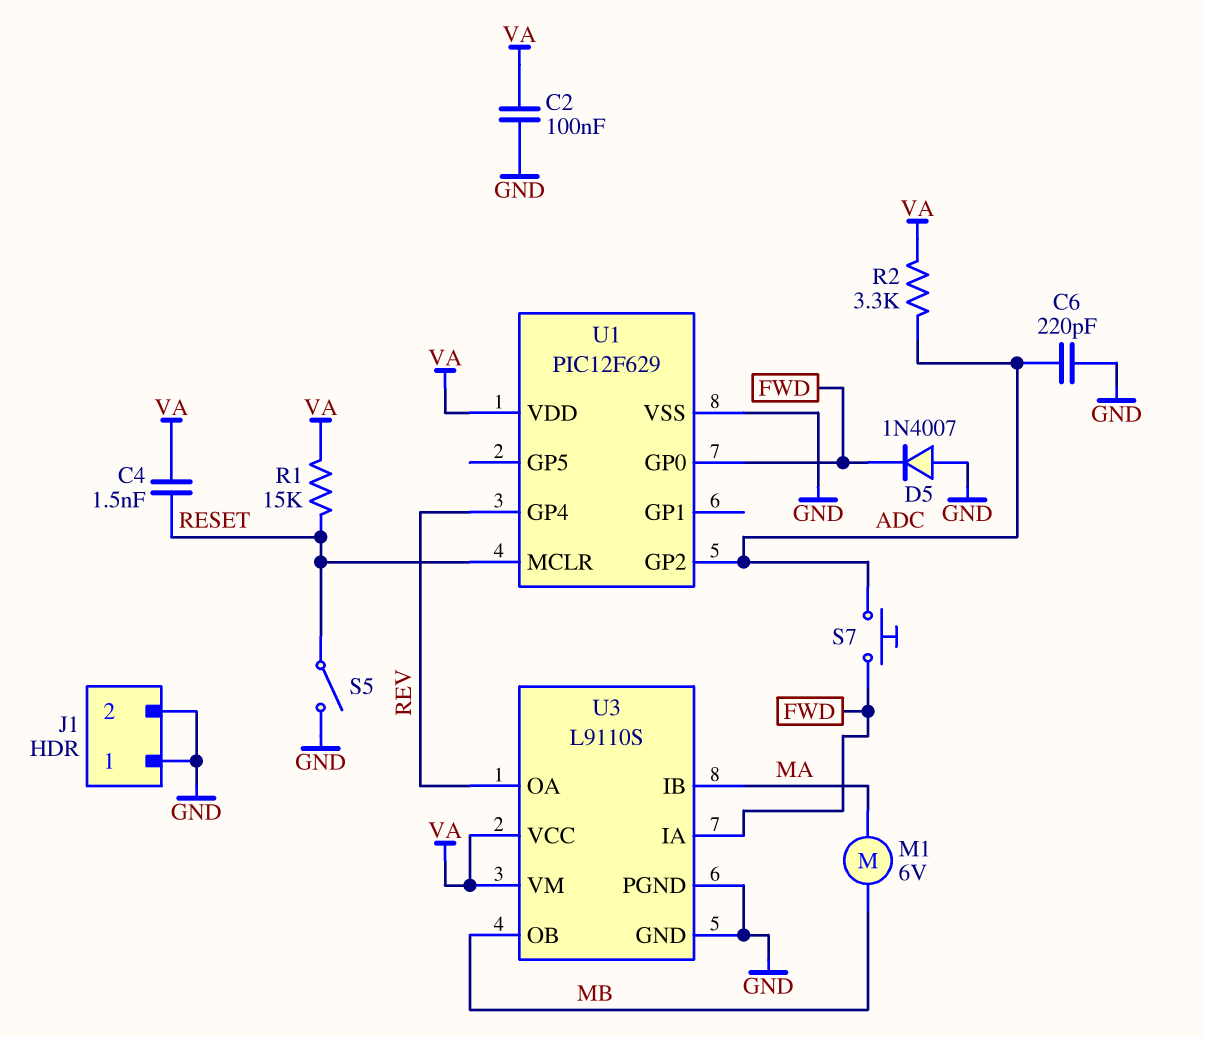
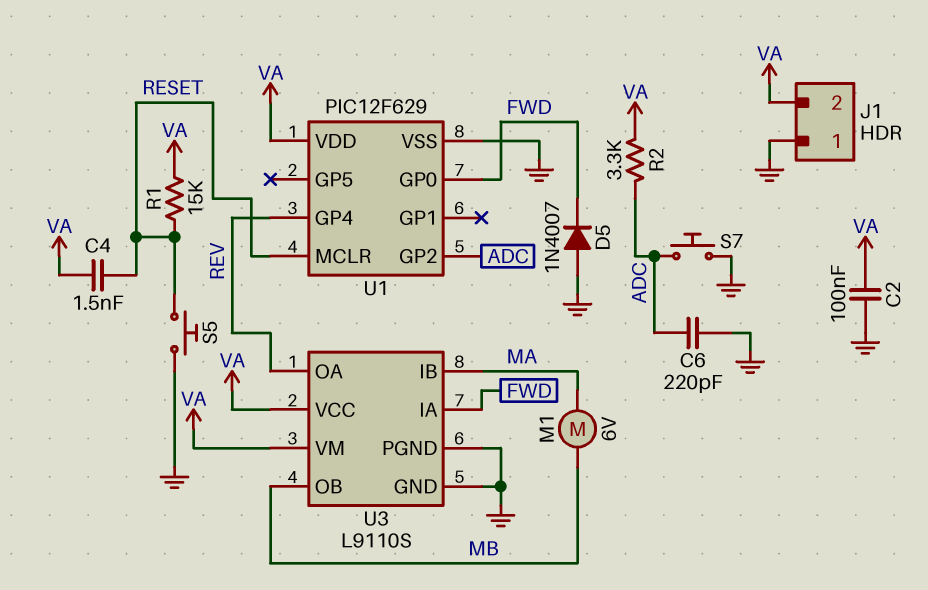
J1 pin 2: GND -> VA
S5: switch (GND, RESET) -> button (GND, RESET)
S7: button (ADC, FWD) -> button (ADC, GND)

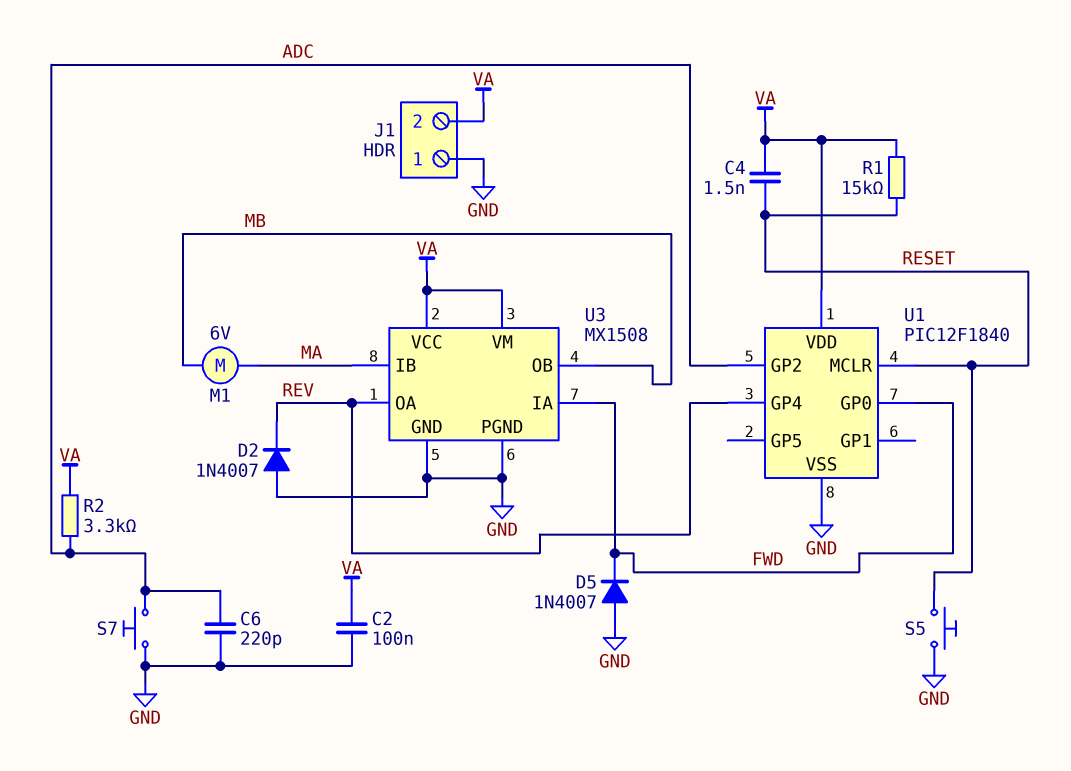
D2: none -> diode 1N4007 (A GND, K REV)
U1: PIC12F629 -> PIC12F1840
U3: L9110S -> MX1508

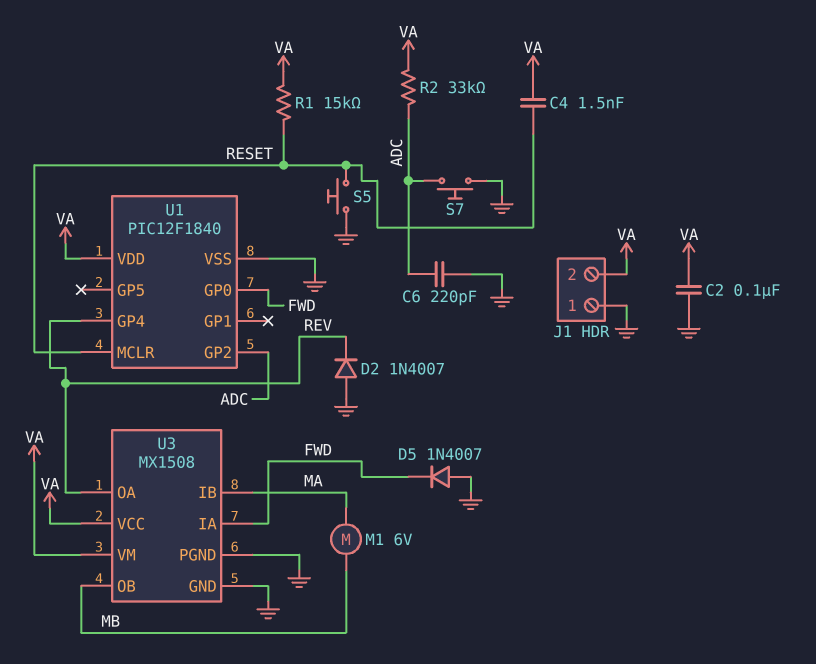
R2: 3.3k (ADC, VA) -> 33k (ADC, VA)

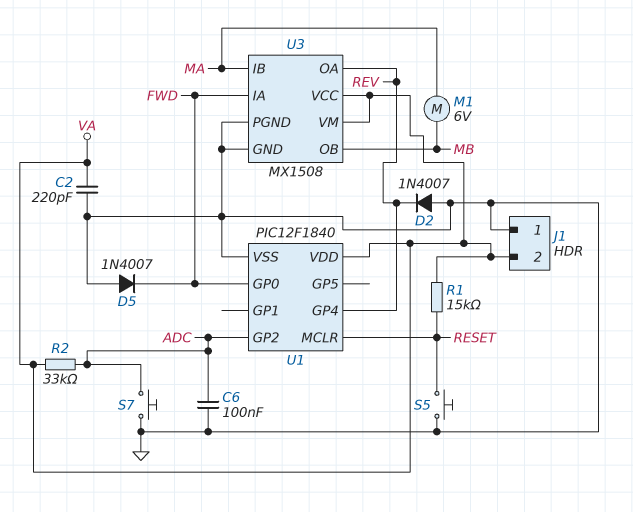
C2: 100nF (GND, VA) -> 220pF (GND, VA)
C4: 1.5nF (RESET, VA) -> none
C6: 220pF (ADC, GND) -> 100nF (ADC, GND)

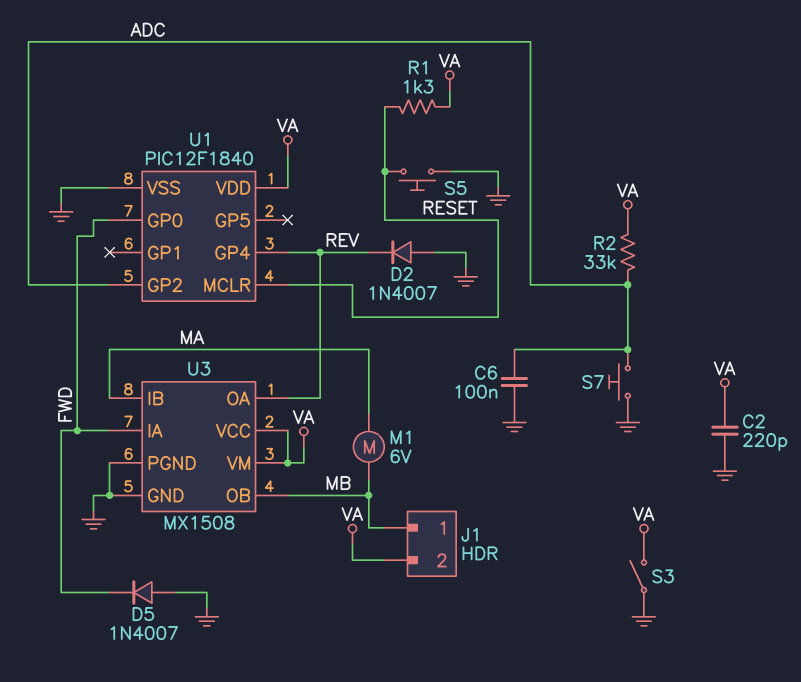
J1 pin 1: GND -> MB
R1: 15k (RESET, VA) -> 1.3k (RESET, VA)
S3: none -> switch (GND, VA)

